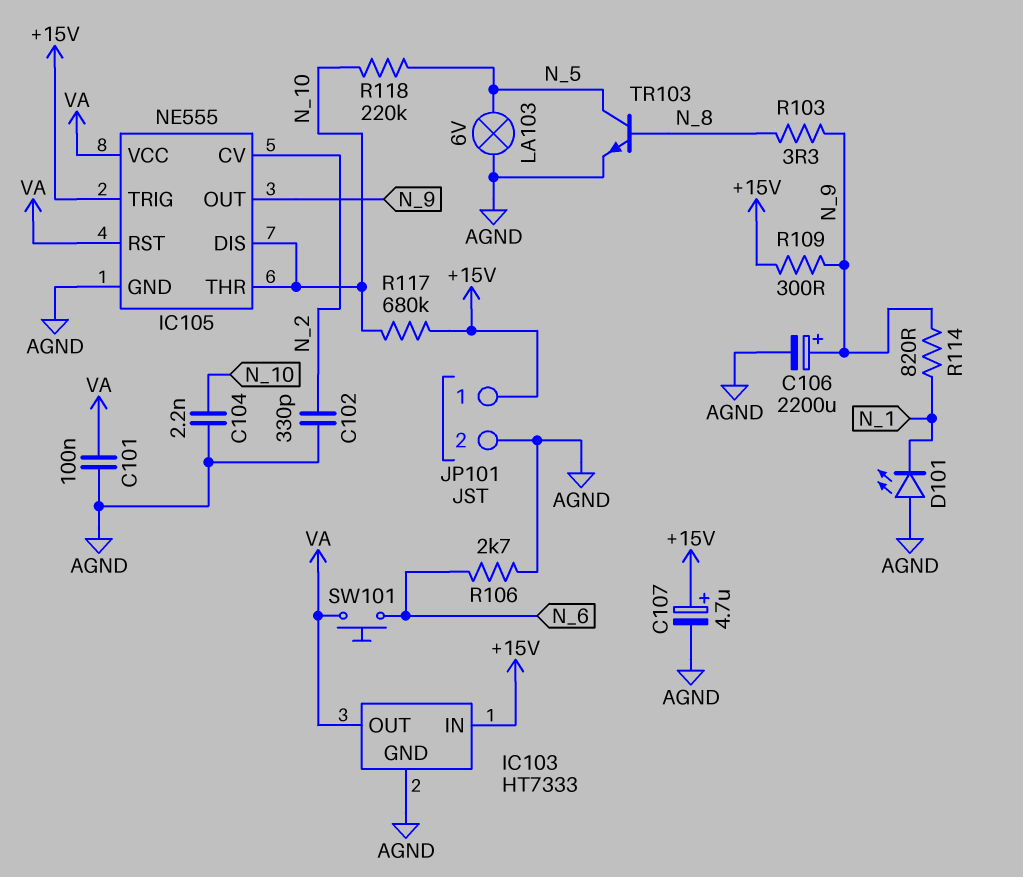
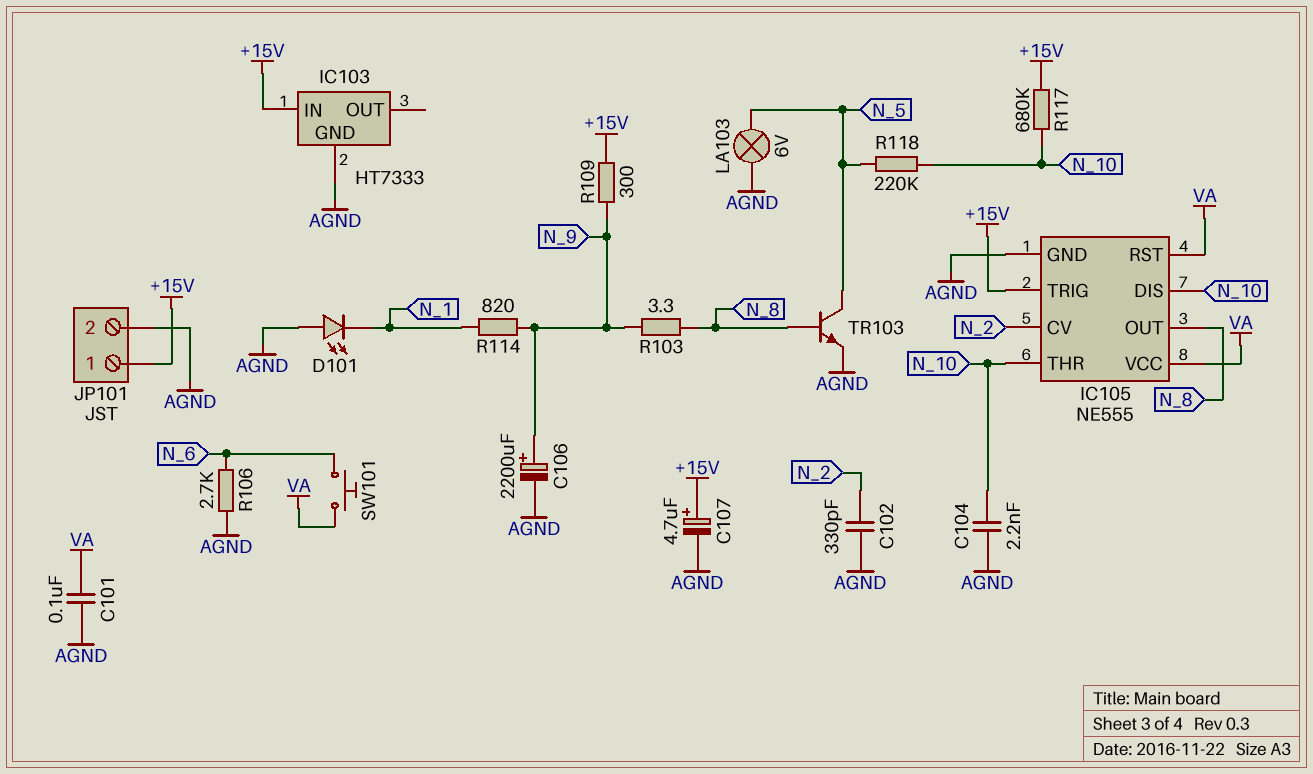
IC103 pin OUT: VA -> none
IC105 pin OUT: N_9 -> N_8

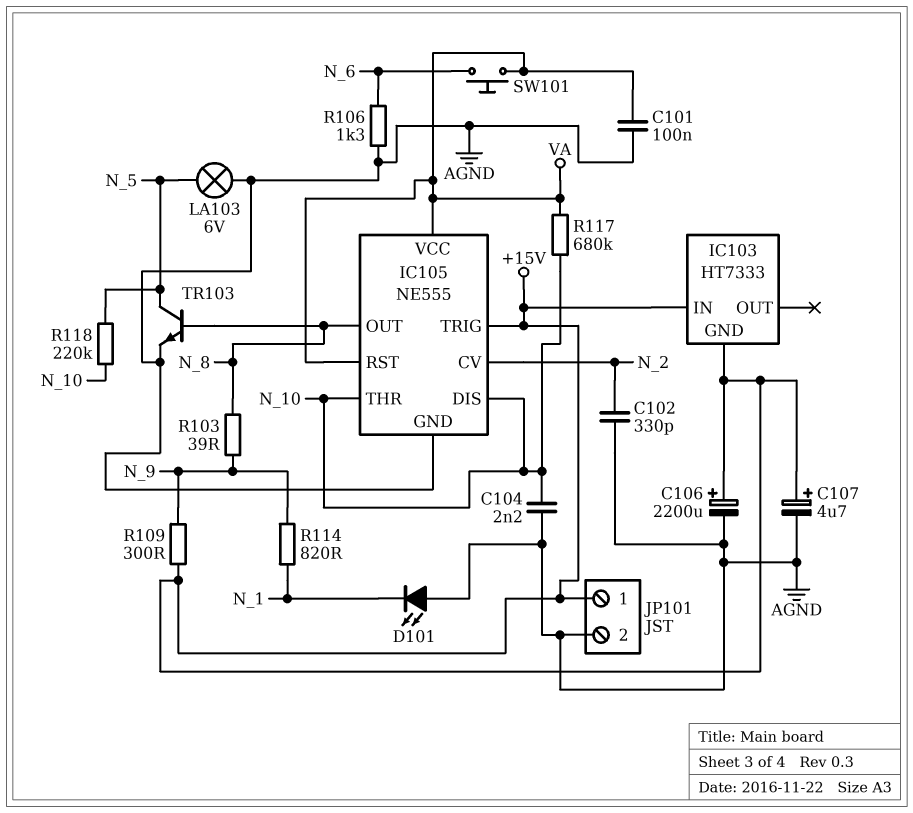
C106: 2200uF (plus N_9, minus AGND) -> 2200uF (plus +15V, minus AGND)
IC103 pin GND: AGND -> +15V
R103: 3.3 (N_8, N_9) -> 39 (N_8, N_9)
R106: 2.7k (AGND, N_6) -> 1.3k (AGND, N_6)
R117: 680k (+15V, N_10) -> 680k (N_10, VA)

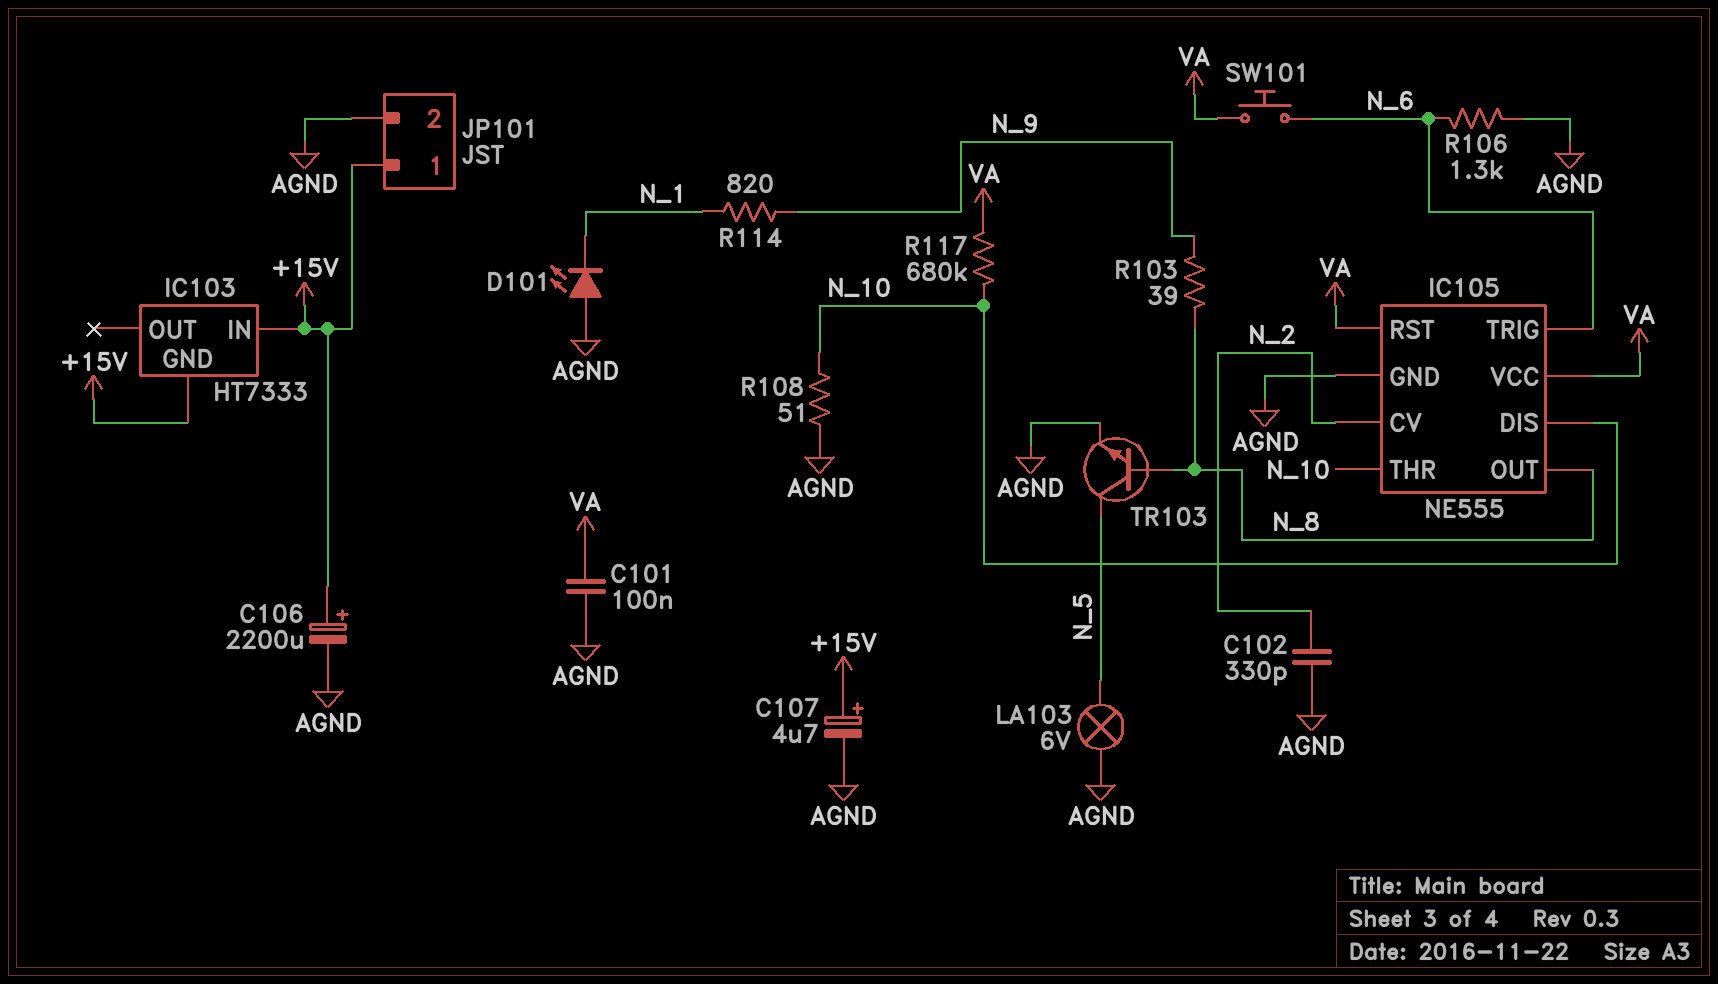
C104: 2.2nF (AGND, N_10) -> none
IC105 pin TRIG: +15V -> N_6
R108: none -> 51 (AGND, N_10)
R109: 300 (+15V, N_9) -> none
R118: 220k (N_5, N_10) -> none

